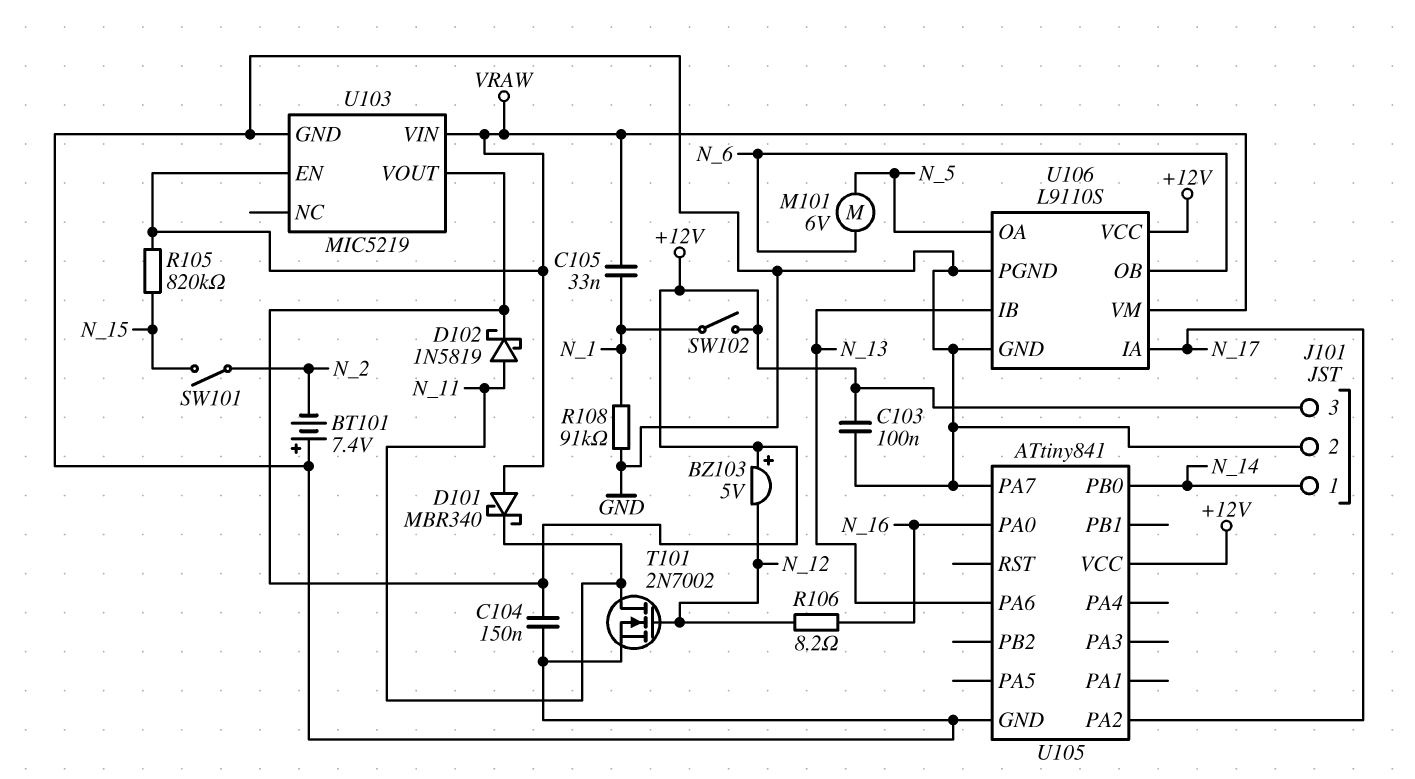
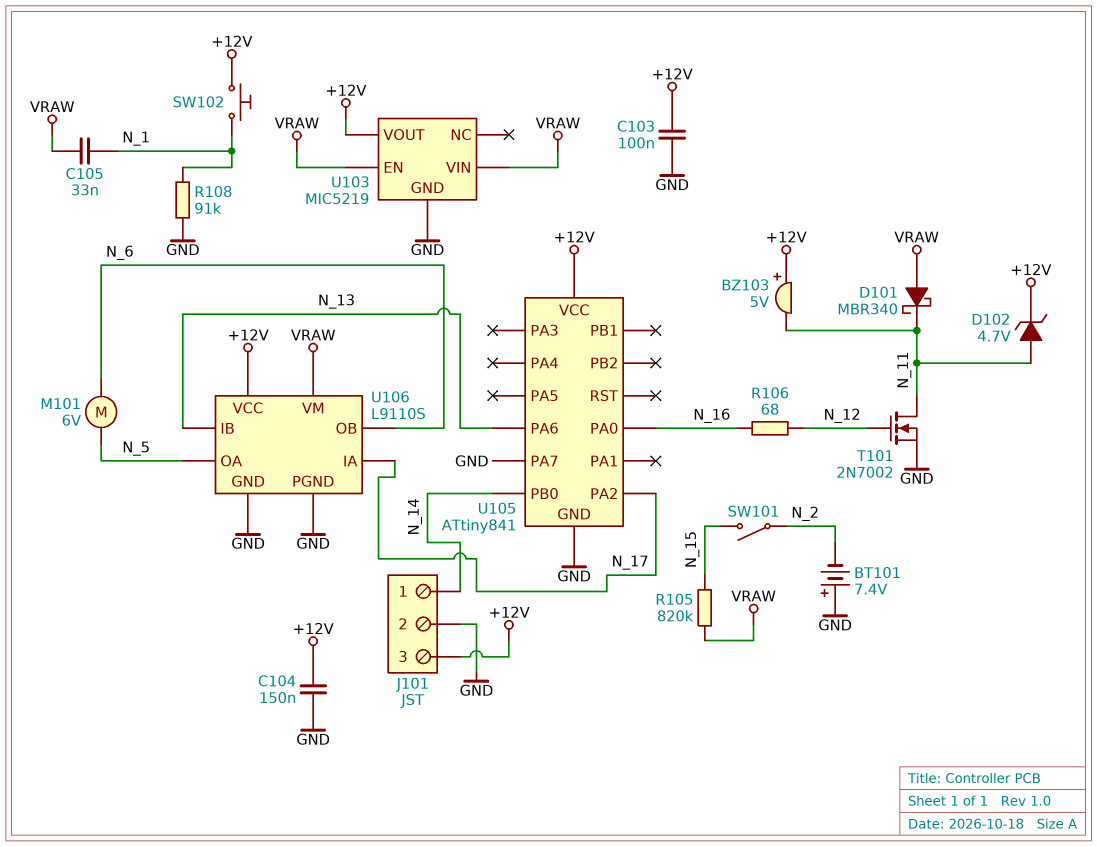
BZ103: buzzer 5V (plus +12V, minus N_12) -> buzzer 5V (plus +12V, minus N_11)
D102: schottky 1N5819 (A N_11, K +12V) -> zener 4.7V (A N_11, K +12V)
R106: 8.2 (N_12, N_16) -> 68 (N_12, N_16)
SW102: switch (+12V, N_1) -> button (+12V, N_1)

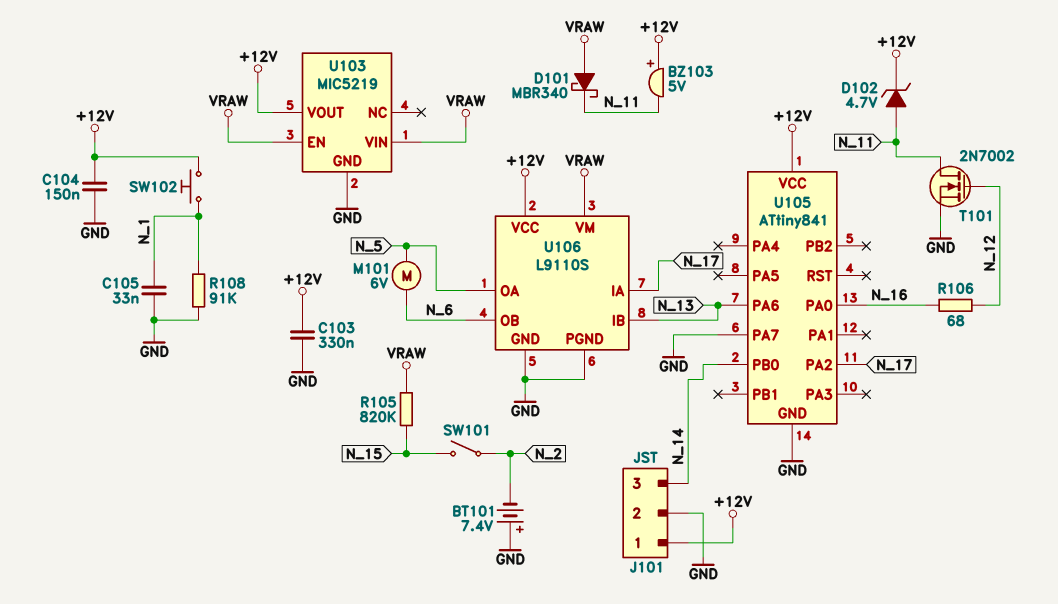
C103: 100nF (+12V, GND) -> 330nF (+12V, GND)
C105: 33nF (N_1, VRAW) -> 33nF (GND, N_1)
J101 pin 1: N_14 -> +12V
J101 pin 3: +12V -> N_14

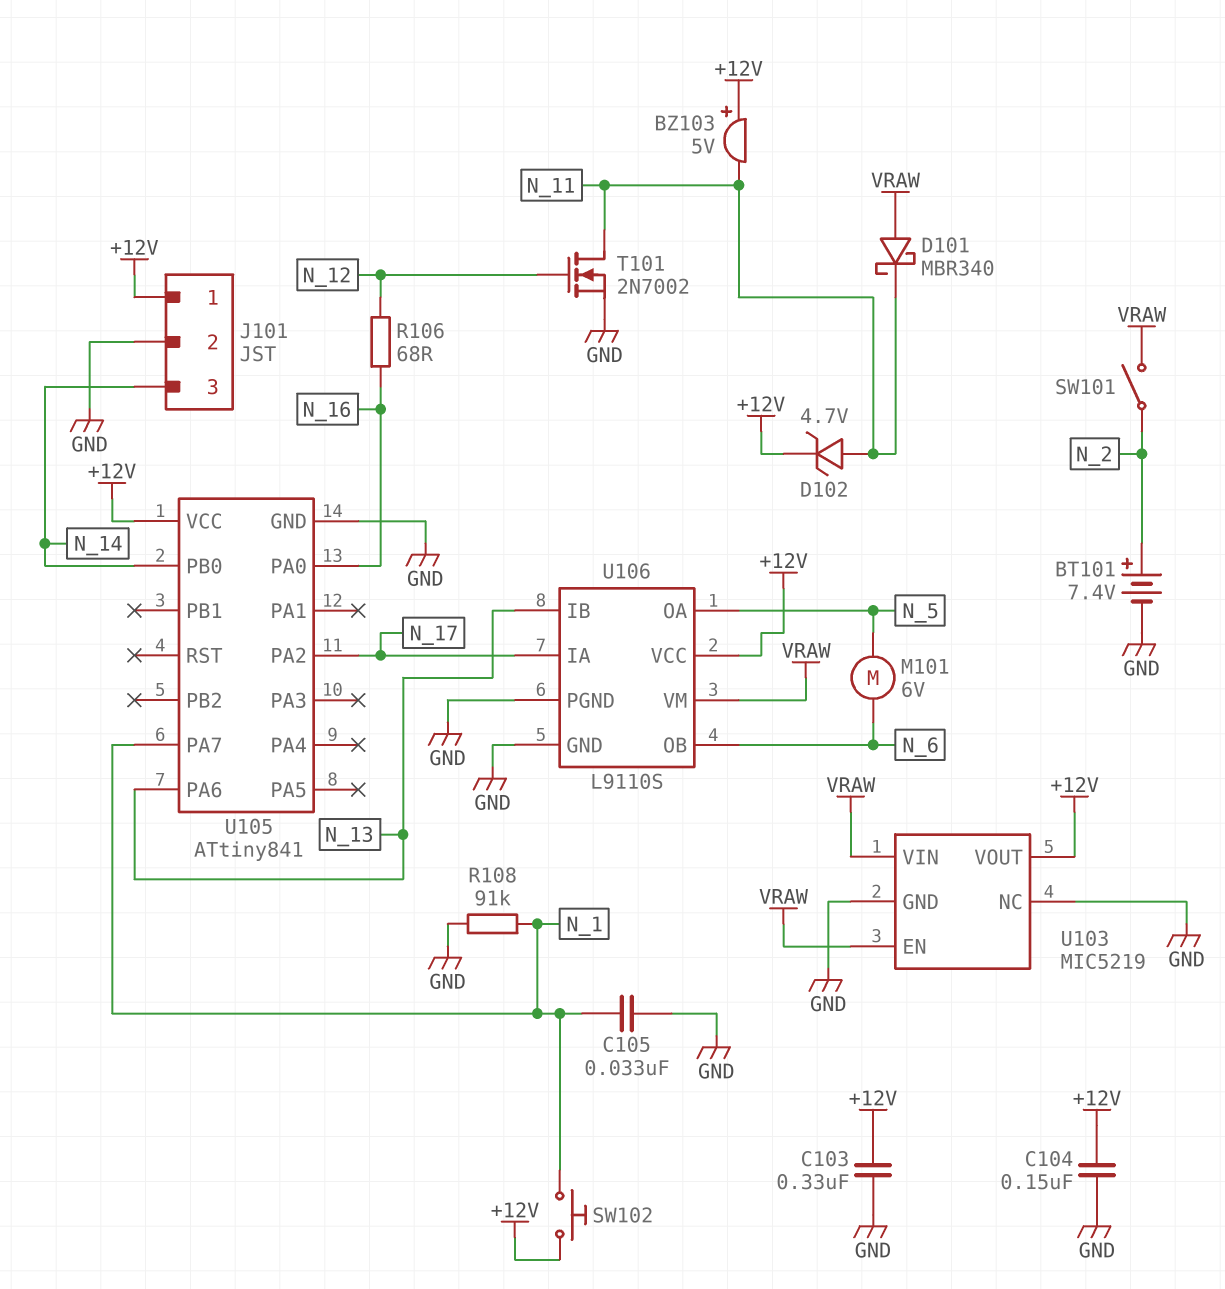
BT101: 7.4V (plus GND, minus N_2) -> 7.4V (plus N_2, minus GND)
R105: 820k (N_15, VRAW) -> none
SW101: switch (N_2, N_15) -> switch (N_2, VRAW)
U103 pin NC: none -> GND
U105 pin PA7: GND -> N_1

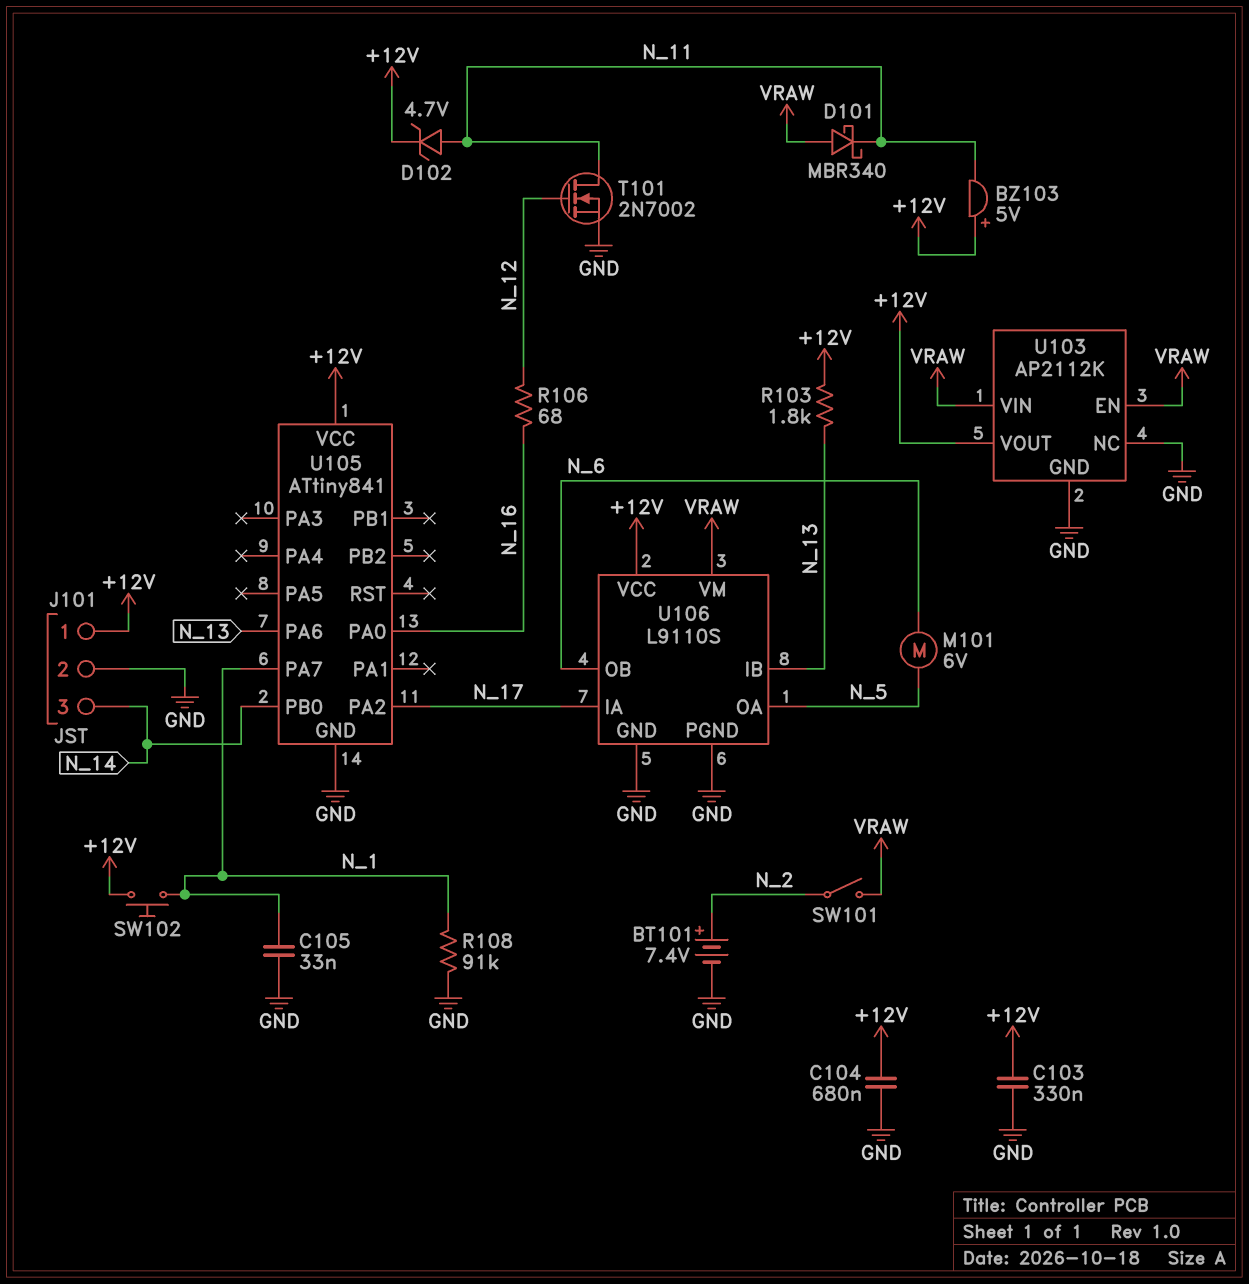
C104: 150nF (+12V, GND) -> 680nF (+12V, GND)
R103: none -> 1.8k (+12V, N_13)
U103: MIC5219 -> AP2112K

